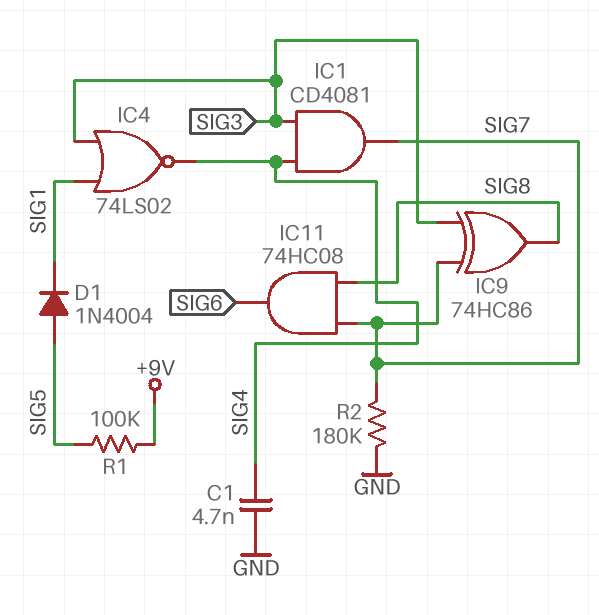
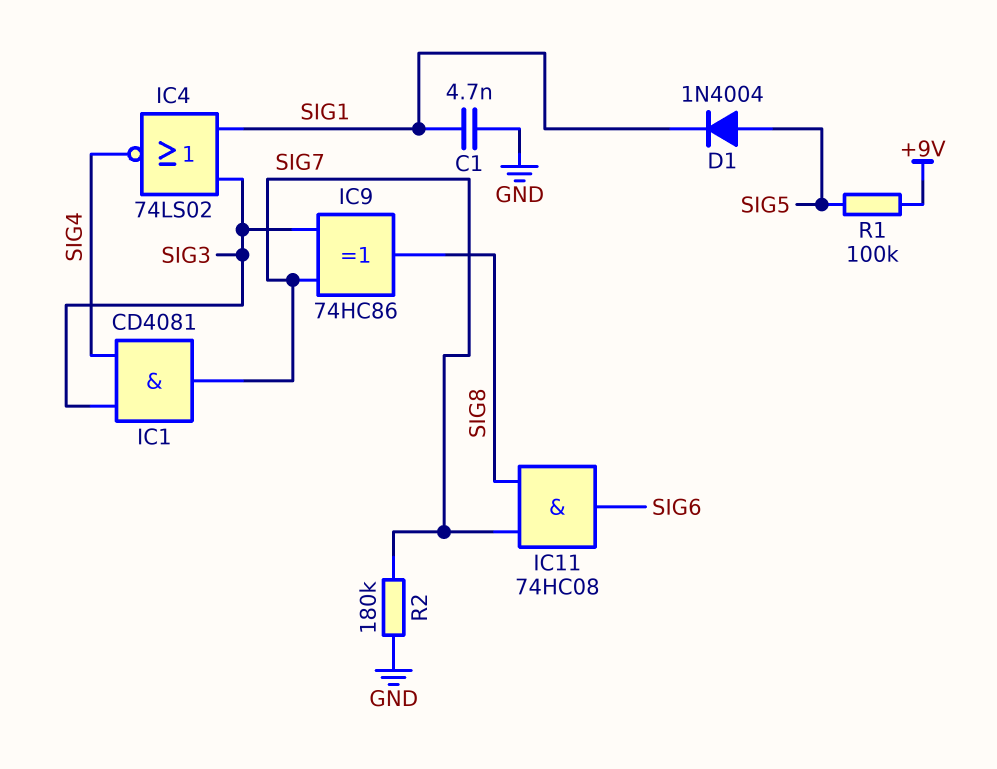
C1: 4.7nF (GND, SIG4) -> 4.7nF (GND, SIG1)

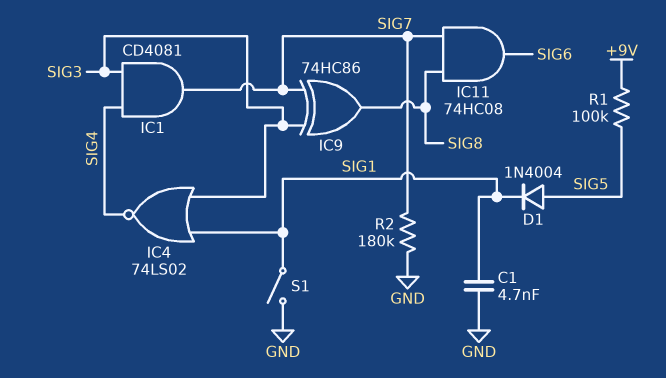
S1: none -> switch (GND, SIG1)

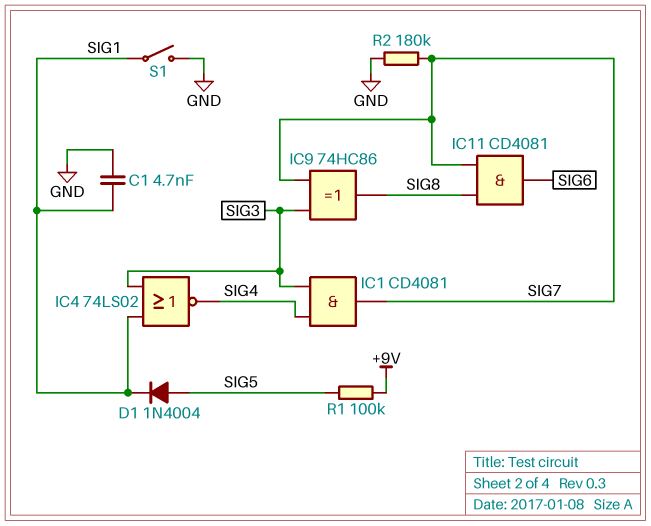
IC11: AND 74HC08 (in SIG7, in SIG8, out SIG6) -> AND CD4081 (in SIG7, in SIG8, out SIG6)

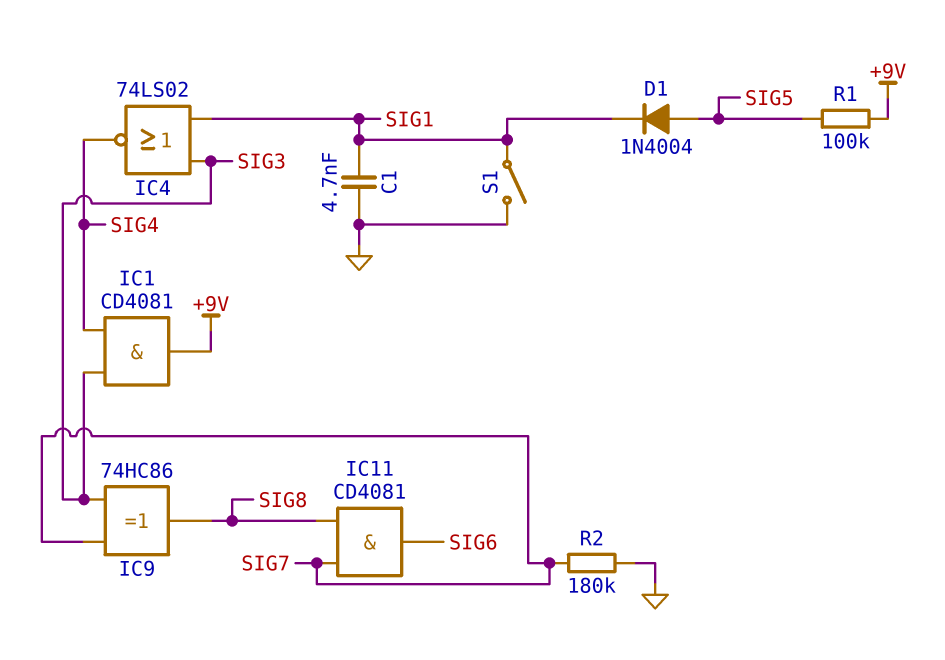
IC1: AND CD4081 (in SIG3, in SIG4, out SIG7) -> AND CD4081 (in SIG3, in SIG4, out +9V)

